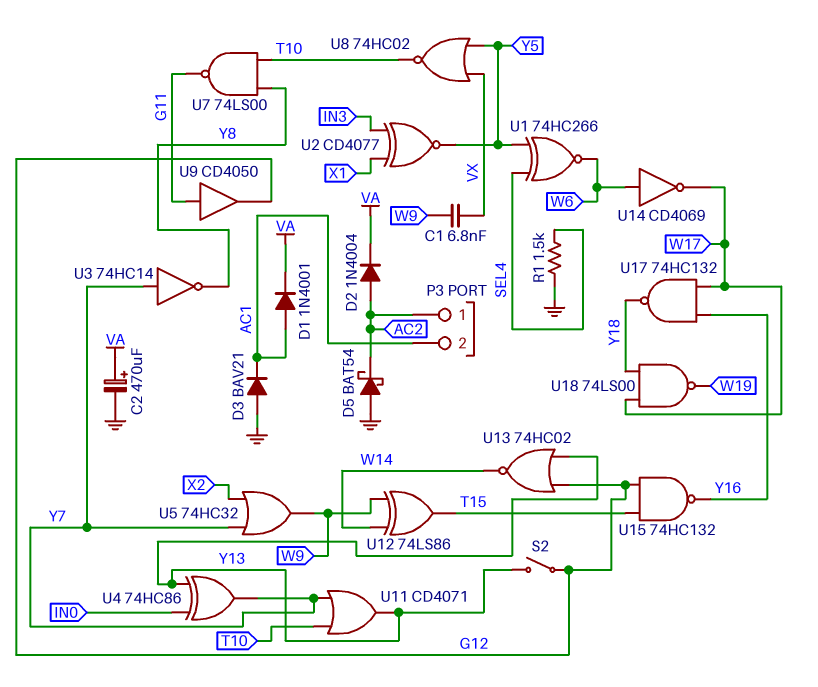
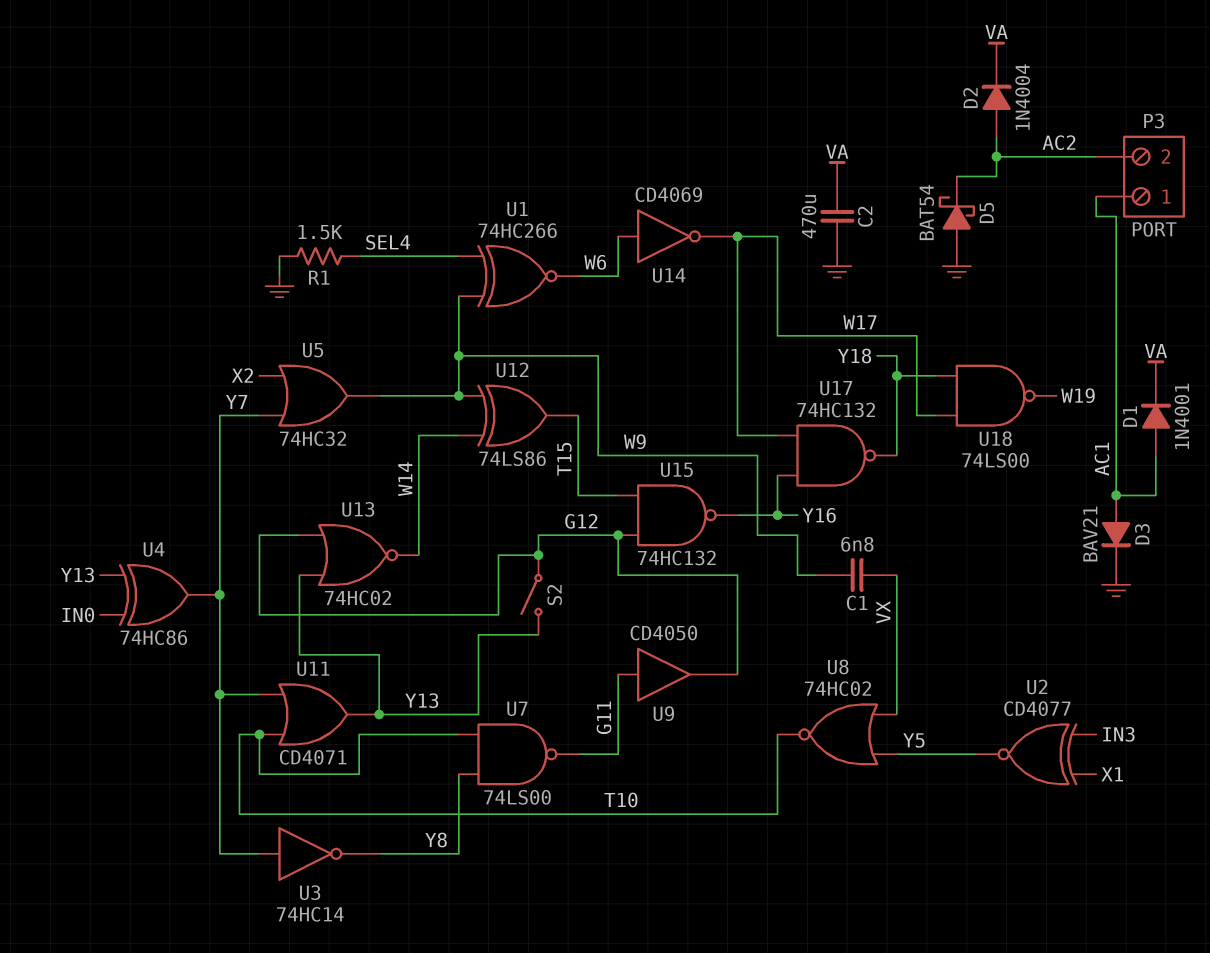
C2: 470uF (plus VA, minus GND) -> 470uF (GND, VA)
D3: diode BAV21 (A GND, K AC1) -> diode BAV21 (A AC1, K GND)
P3 pin 1: AC2 -> AC1
P3 pin 2: AC1 -> AC2
U1: XNOR 74HC266 (in SEL4, in Y5, out W6) -> XNOR 74HC266 (in SEL4, in W9, out W6)

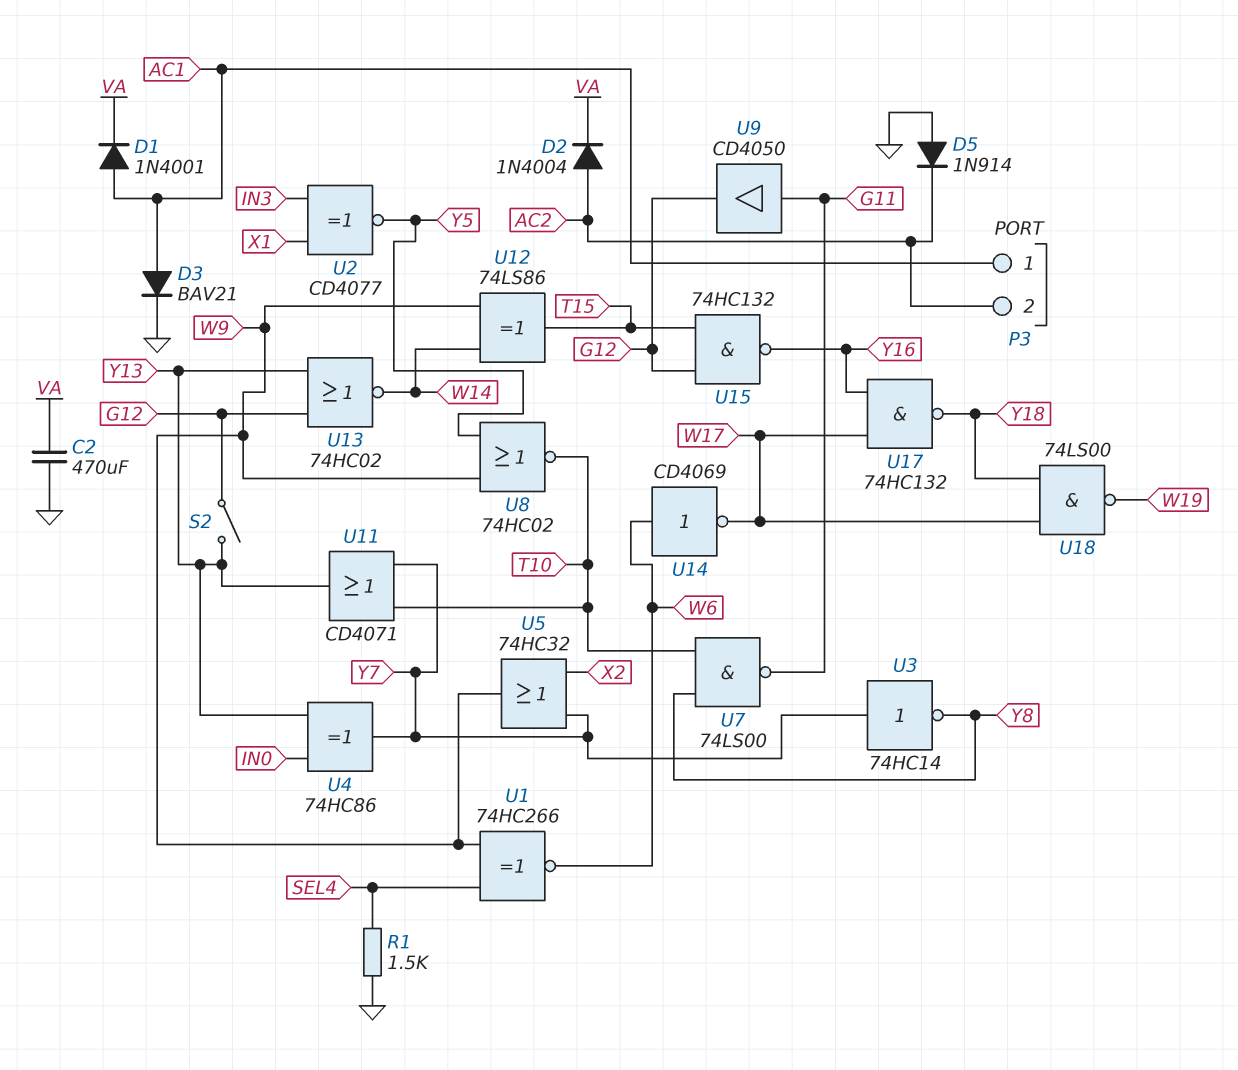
C1: 6.8nF (VX, W9) -> none
D5: schottky BAT54 (A GND, K AC2) -> diode 1N914 (A GND, K AC2)
U8: NOR 74HC02 (in VX, in Y5, out T10) -> NOR 74HC02 (in W9, in Y5, out T10)

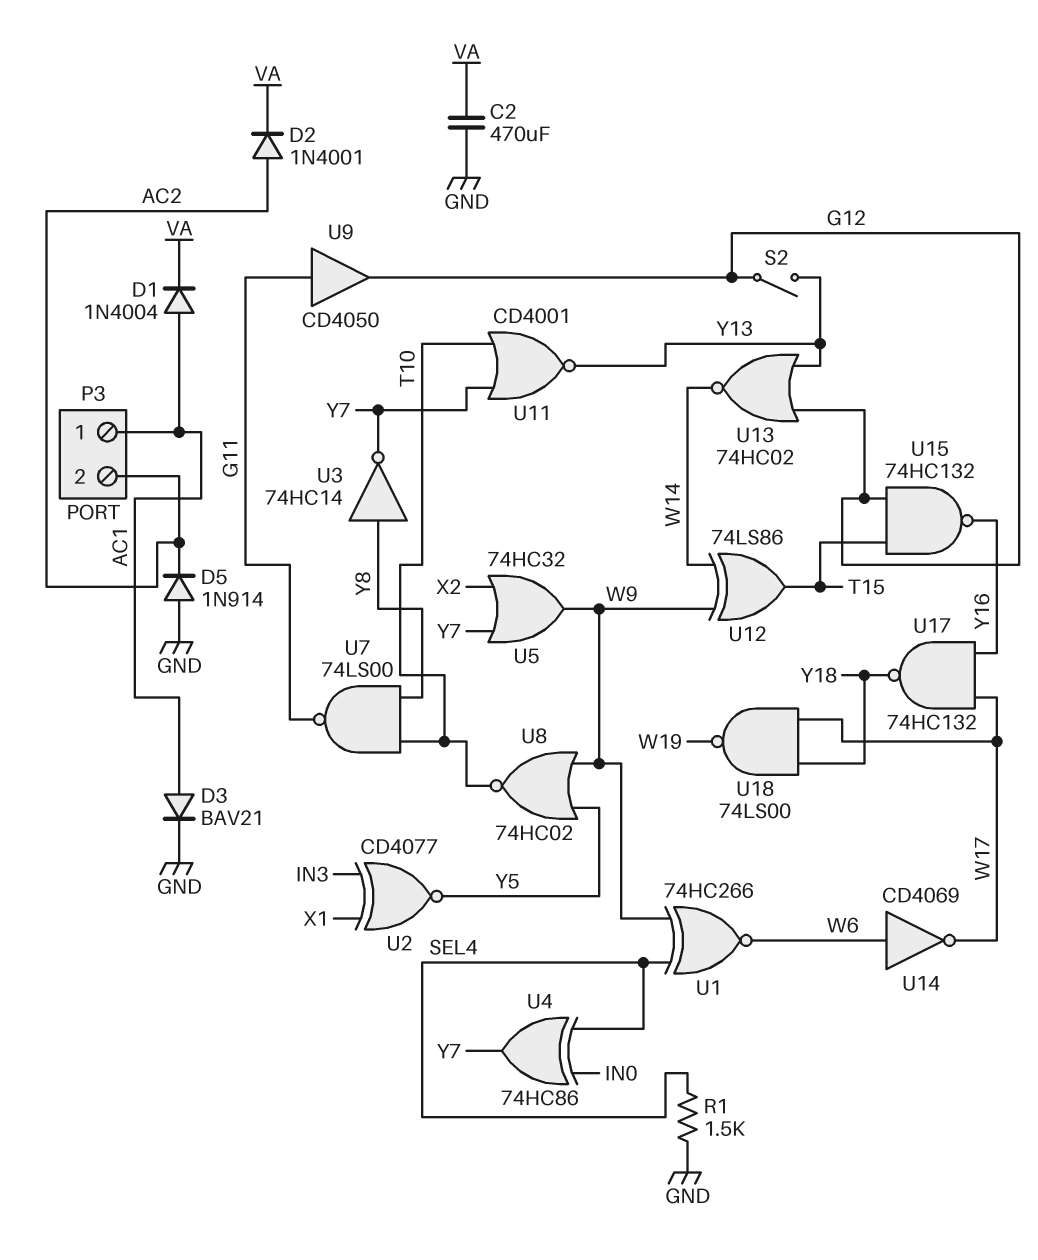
D1: diode 1N4001 (A AC1, K VA) -> diode 1N4004 (A AC1, K VA)
D2: diode 1N4004 (A AC2, K VA) -> diode 1N4001 (A AC2, K VA)
U3: NOT 74HC14 (in Y7, out Y8) -> NOT 74HC14 (in Y8, out Y7)
U4: XOR 74HC86 (in IN0, in Y13, out Y7) -> XOR 74HC86 (in IN0, in SEL4, out Y7)
U11: OR CD4071 (in T10, in Y7, out Y13) -> NOR CD4001 (in T10, in Y7, out Y13)

